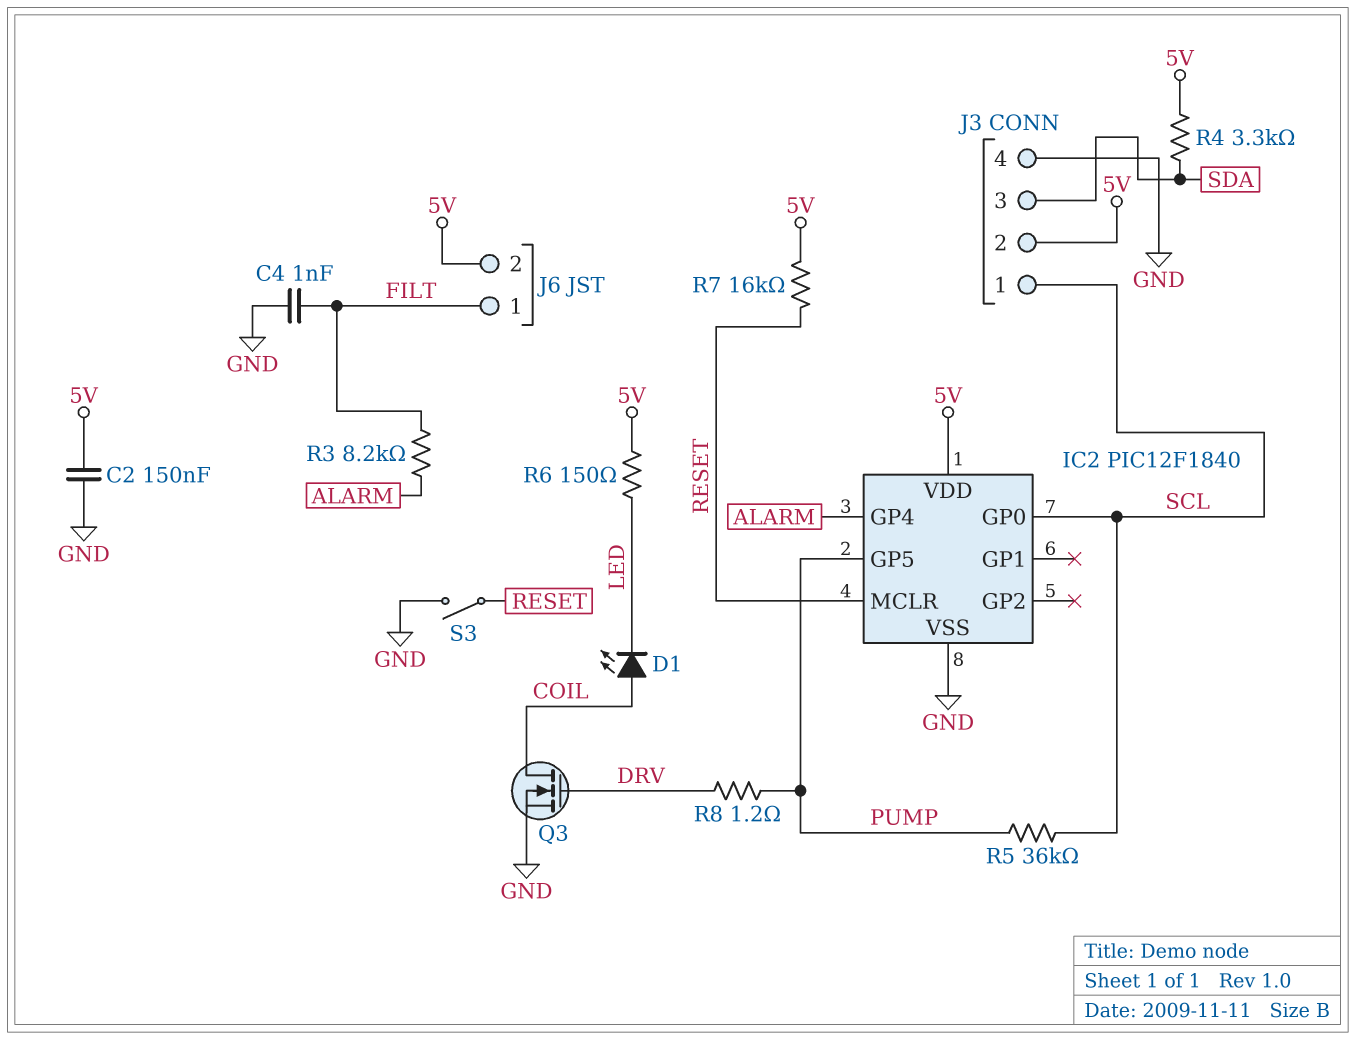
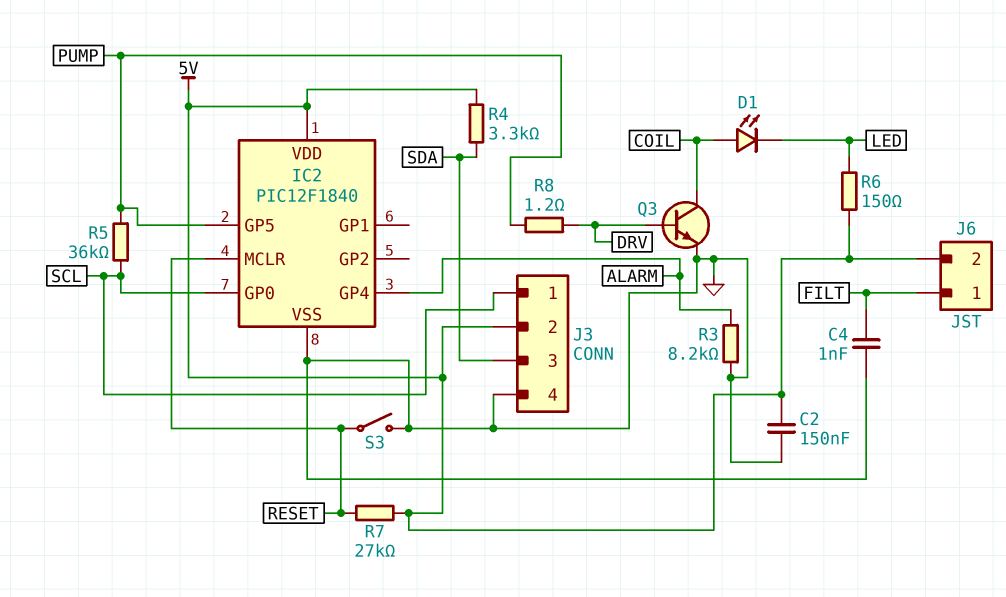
Q3: NMOS (G DRV, D COIL, S GND) -> NPN (B DRV, C COIL, E GND)
R3: 8.2k (ALARM, FILT) -> 8.2k (ALARM, GND)
R7: 16k (5V, RESET) -> 27k (5V, RESET)

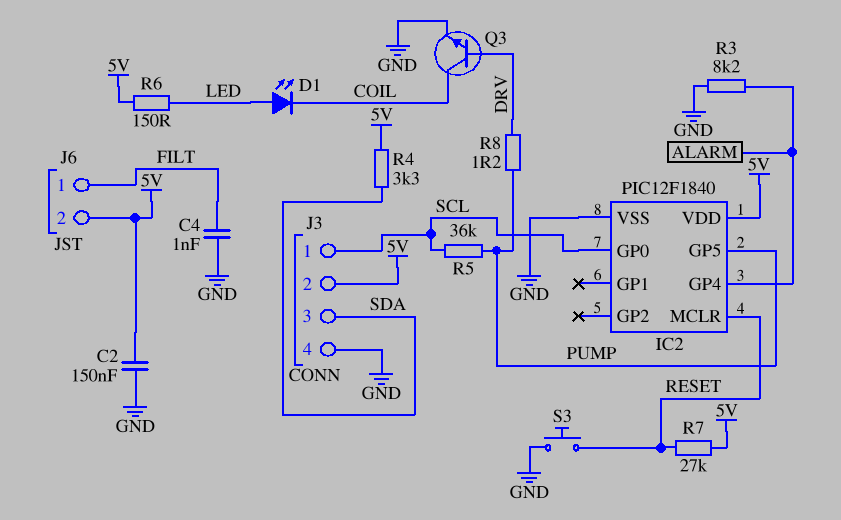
D1: LED (A COIL, K LED) -> LED (A LED, K COIL)
S3: switch (GND, RESET) -> button (GND, RESET)

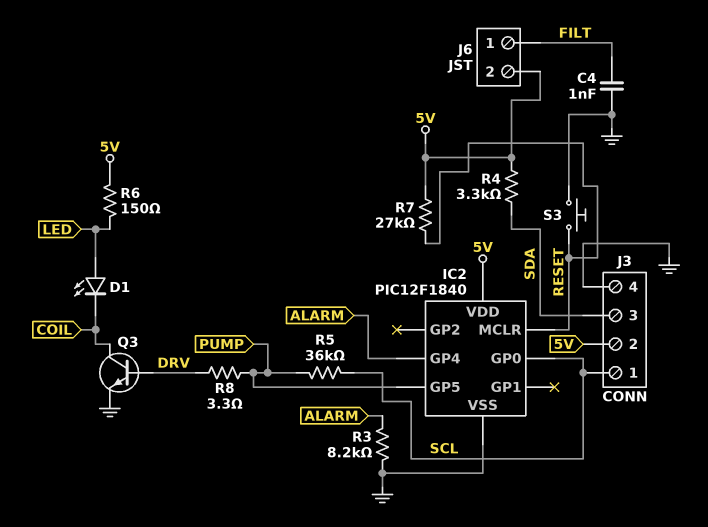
C2: 150nF (5V, GND) -> none
R8: 1.2 (DRV, PUMP) -> 3.3 (DRV, PUMP)

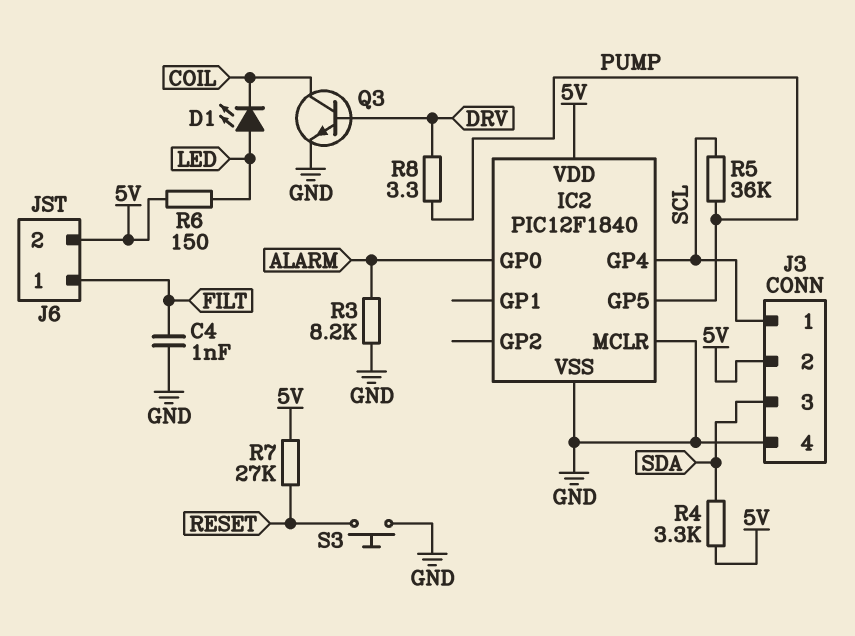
IC2 pin GP0: SCL -> ALARM
IC2 pin GP4: ALARM -> SCL
IC2 pin MCLR: RESET -> GND

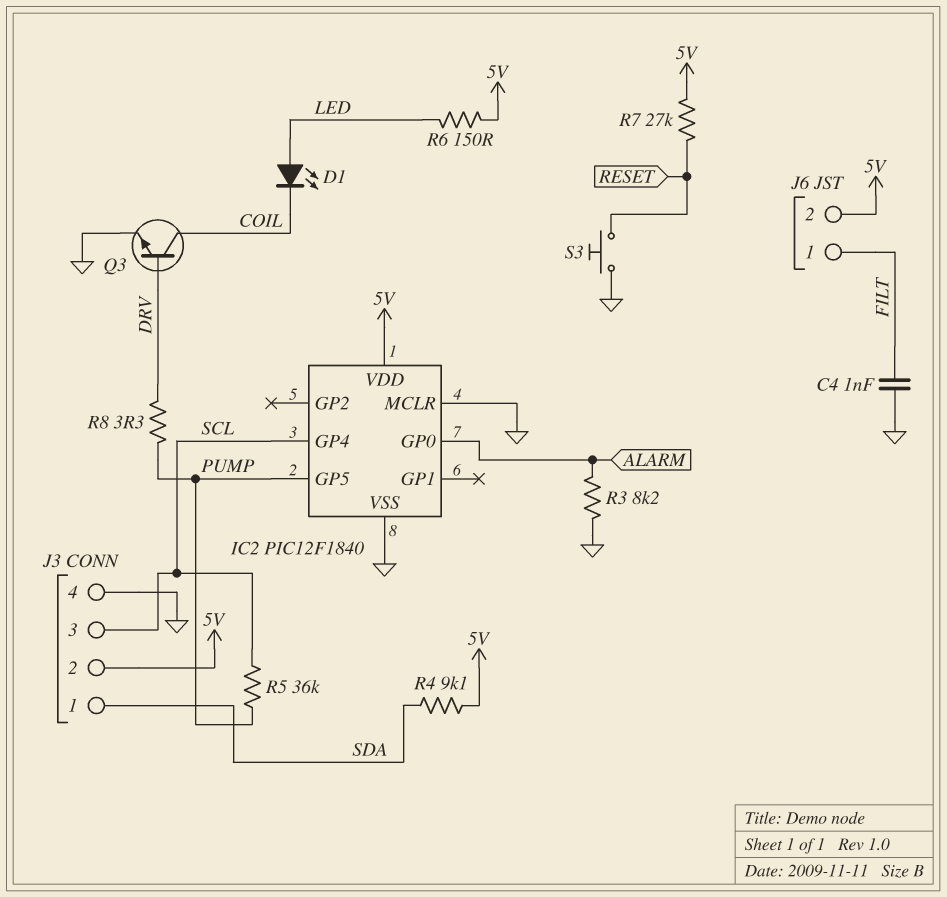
J3 pin 1: SCL -> SDA
J3 pin 3: SDA -> SCL
R4: 3.3k (5V, SDA) -> 9.1k (5V, SDA)

